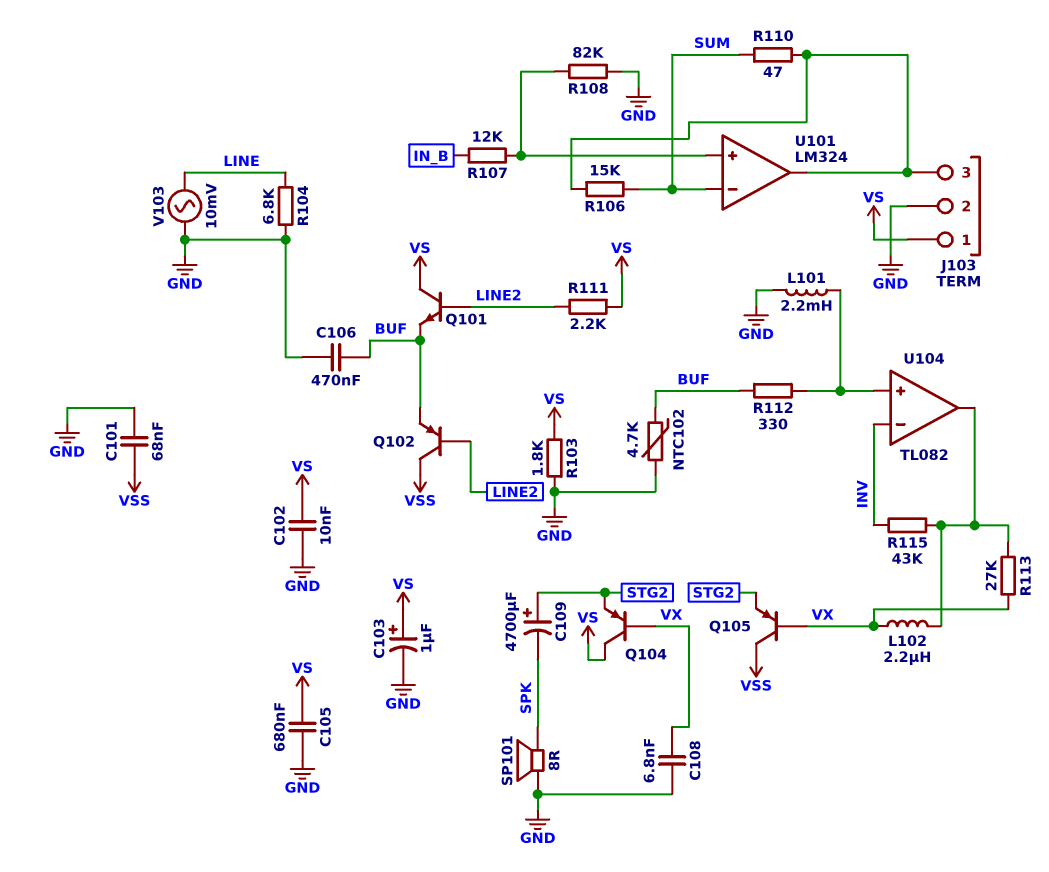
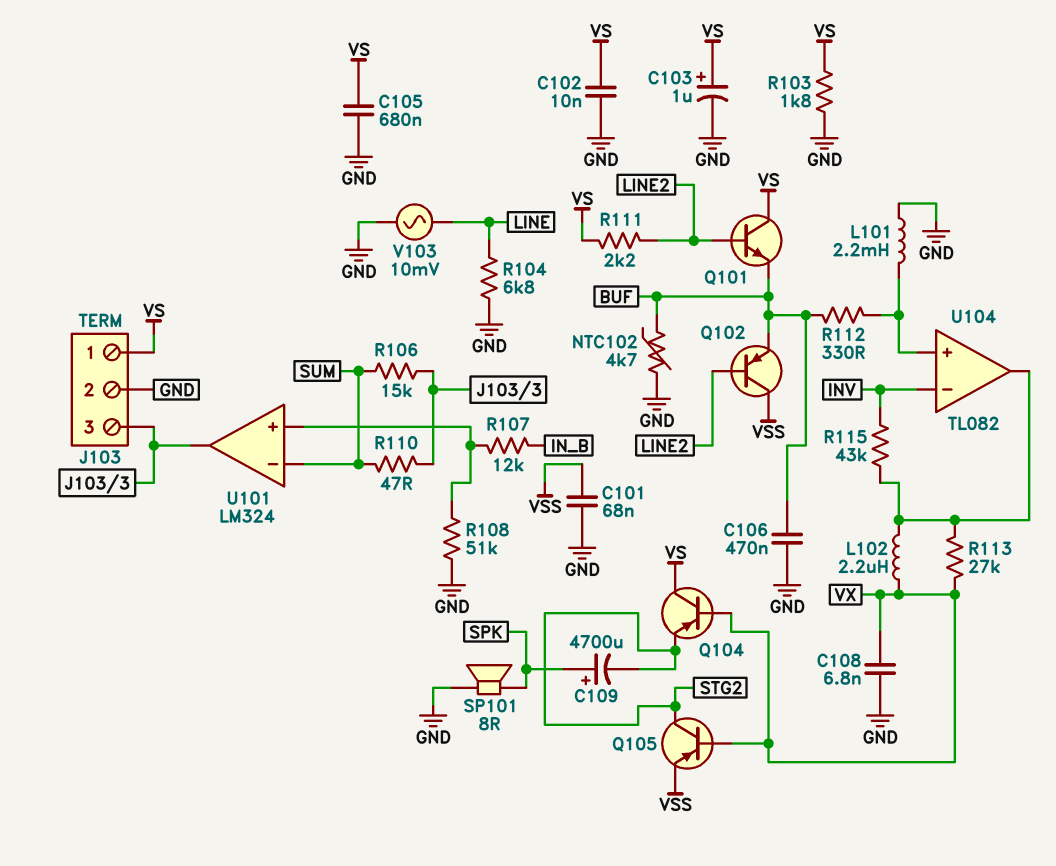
C109: 4700uF (plus STG2, minus SPK) -> 4700uF (plus SPK, minus STG2)
Q105: PNP (B VX, C VSS, E STG2) -> PNP (B VX, C STG2, E VSS)
R108: 82k (GND, U101/in+) -> 51k (GND, U101/in+)

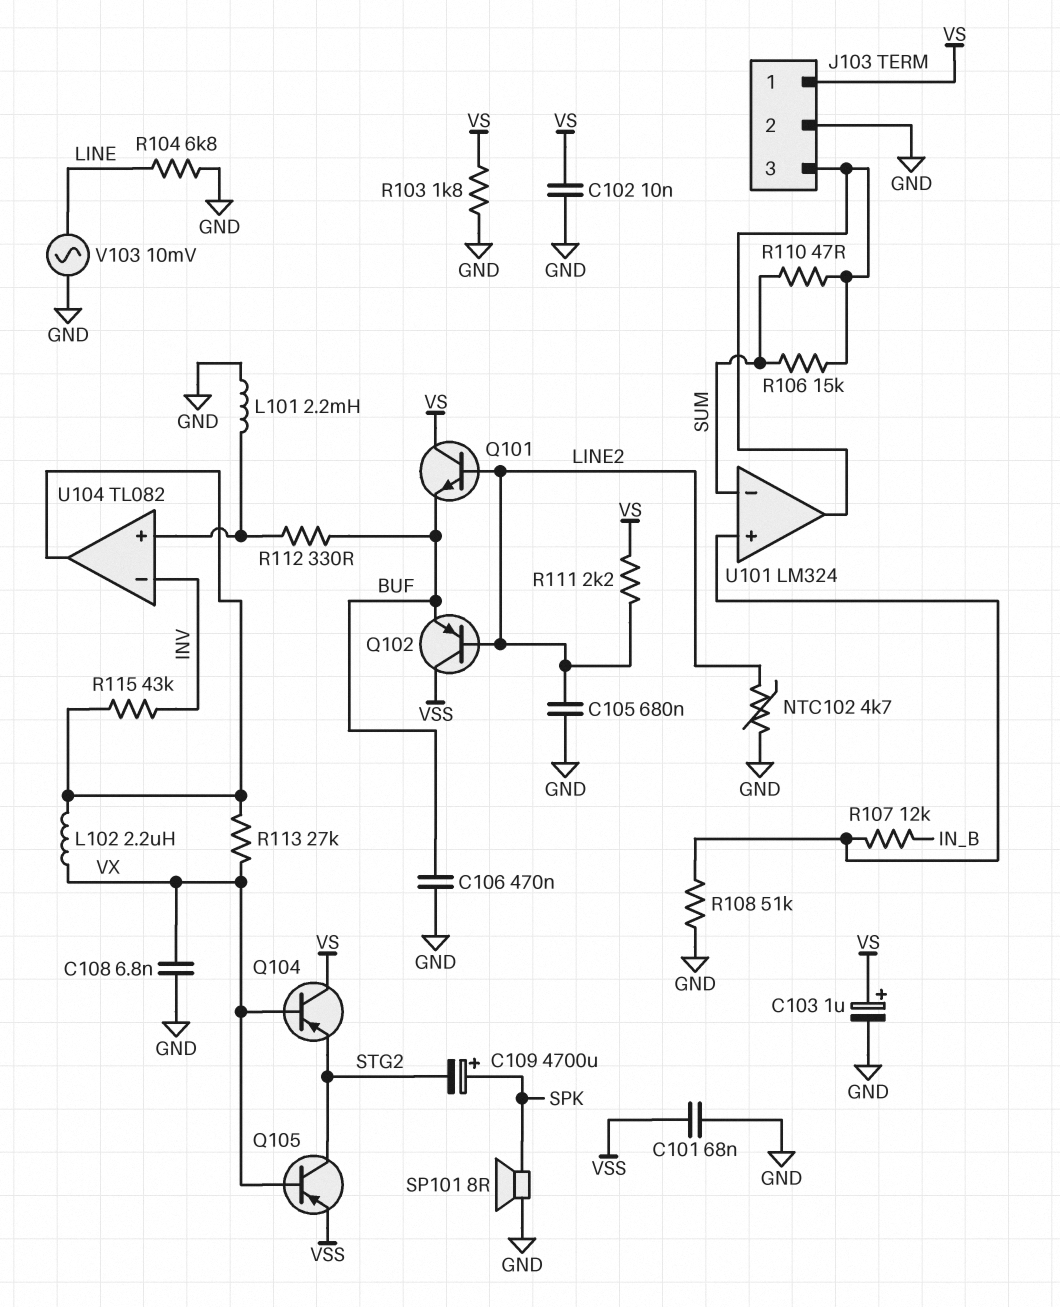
C105: 680nF (GND, VS) -> 680nF (GND, LINE2)
NTC102: 4.7k (BUF, GND) -> 4.7k (GND, LINE2)

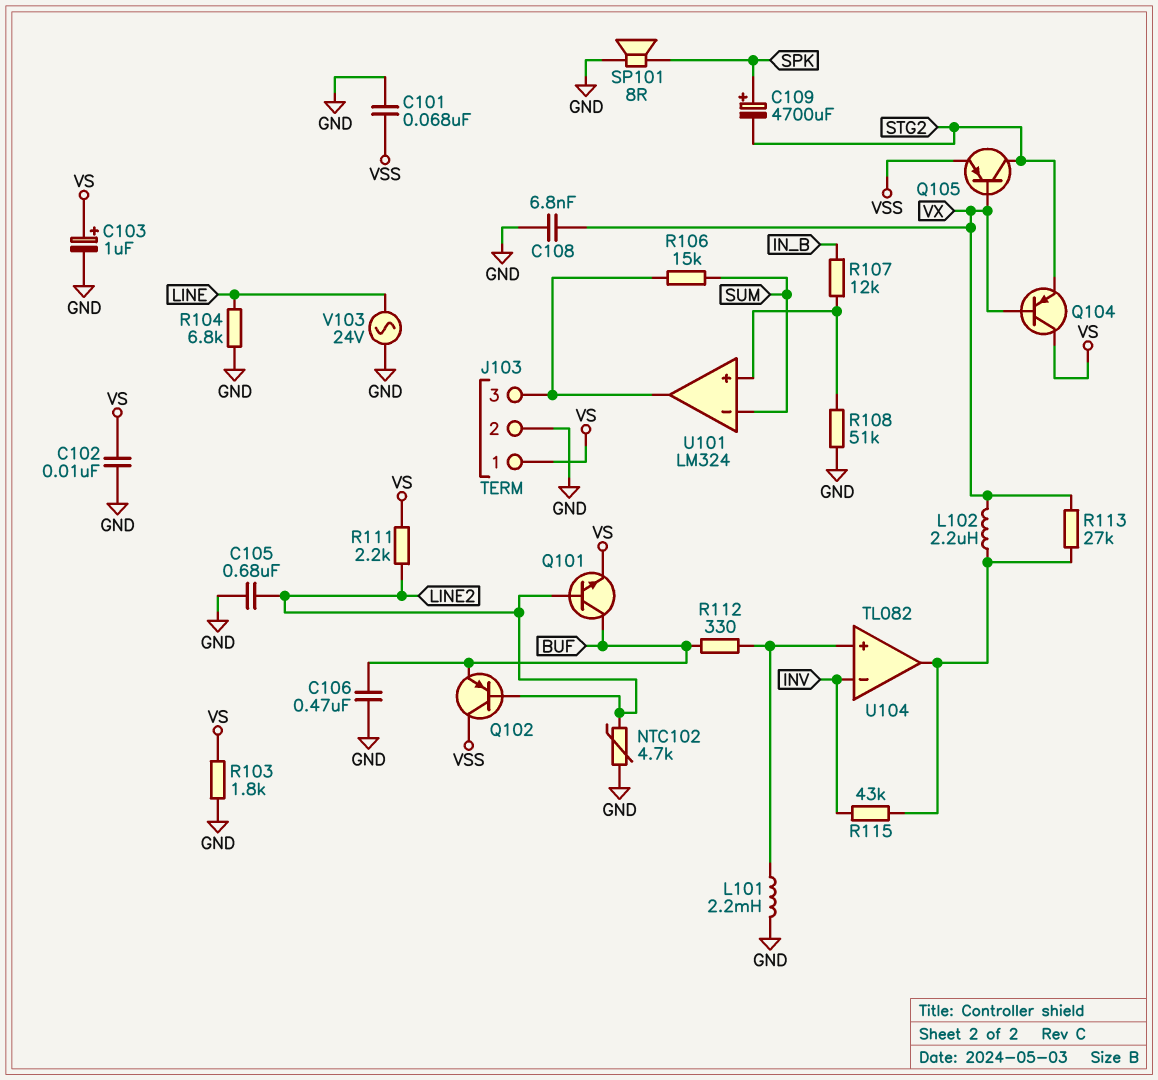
Q101: NPN (B LINE2, C VS, E BUF) -> NPN (B LINE2, C BUF, E VS)
R110: 47 (J103/3, SUM) -> none
V103: AC 10mV (GND, LINE) -> AC 24V (GND, LINE)

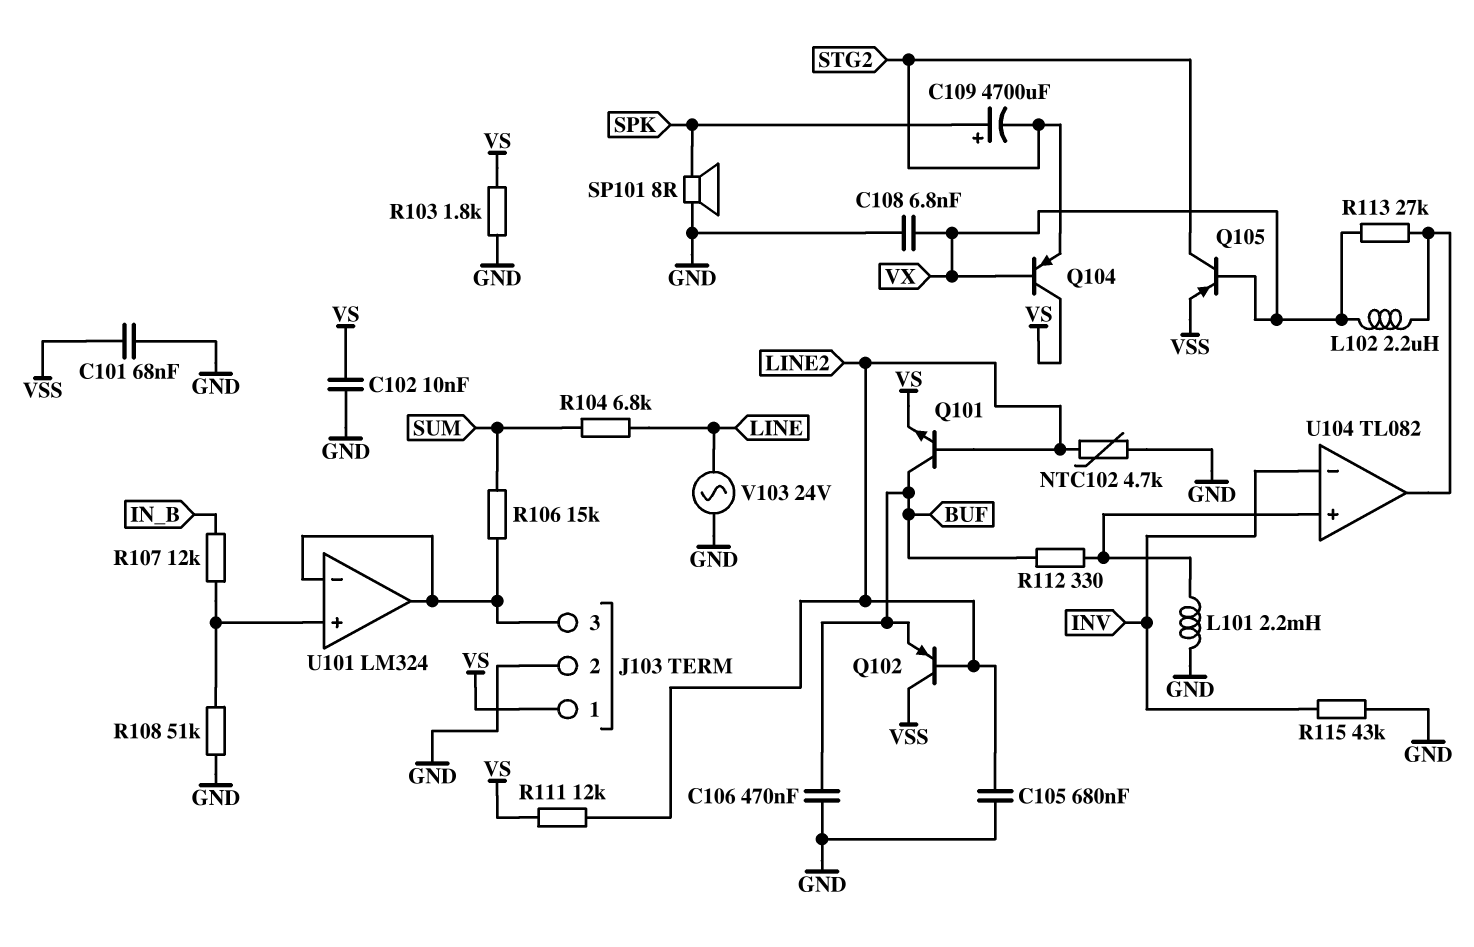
C103: 1uF (plus VS, minus GND) -> none
R104: 6.8k (GND, LINE) -> 6.8k (LINE, SUM)
R111: 2.2k (LINE2, VS) -> 12k (LINE2, VS)
R115: 43k (INV, U104/out) -> 43k (GND, INV)
U101 pin in-: SUM -> J103/3

